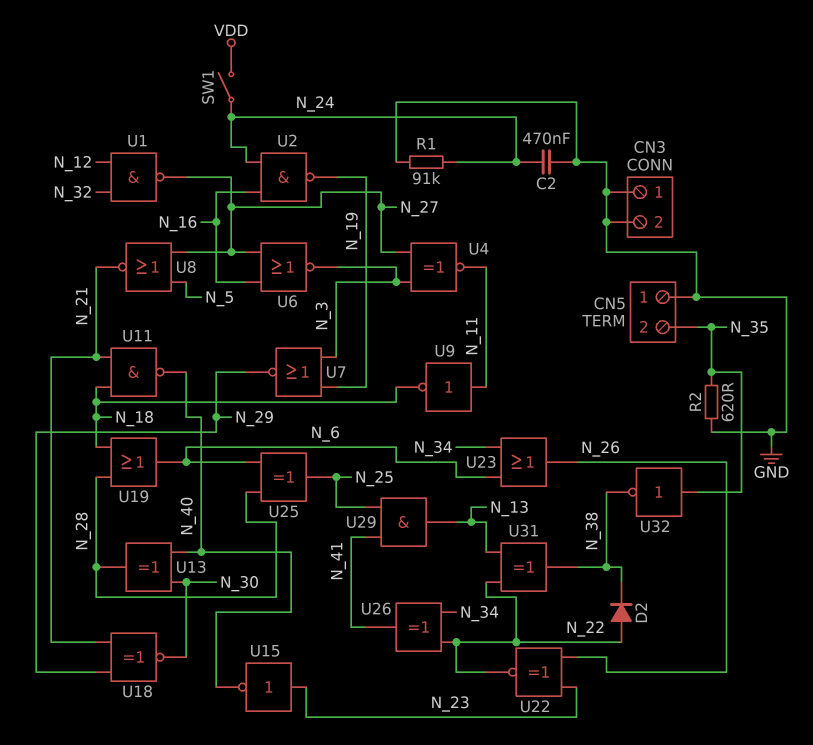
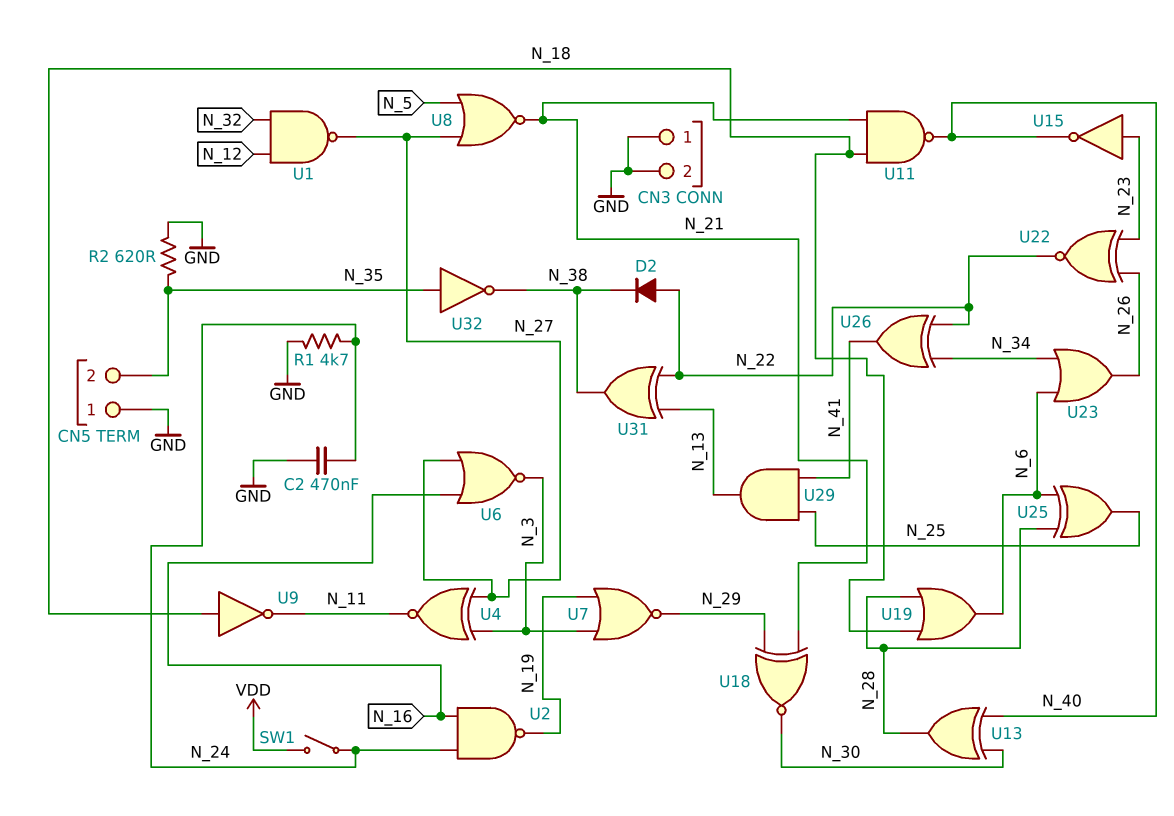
R1: 91k (GND, N_24) -> 4.7k (GND, N_24)
U9: NOT (in N_11, out N_18) -> NOT (in N_18, out N_11)

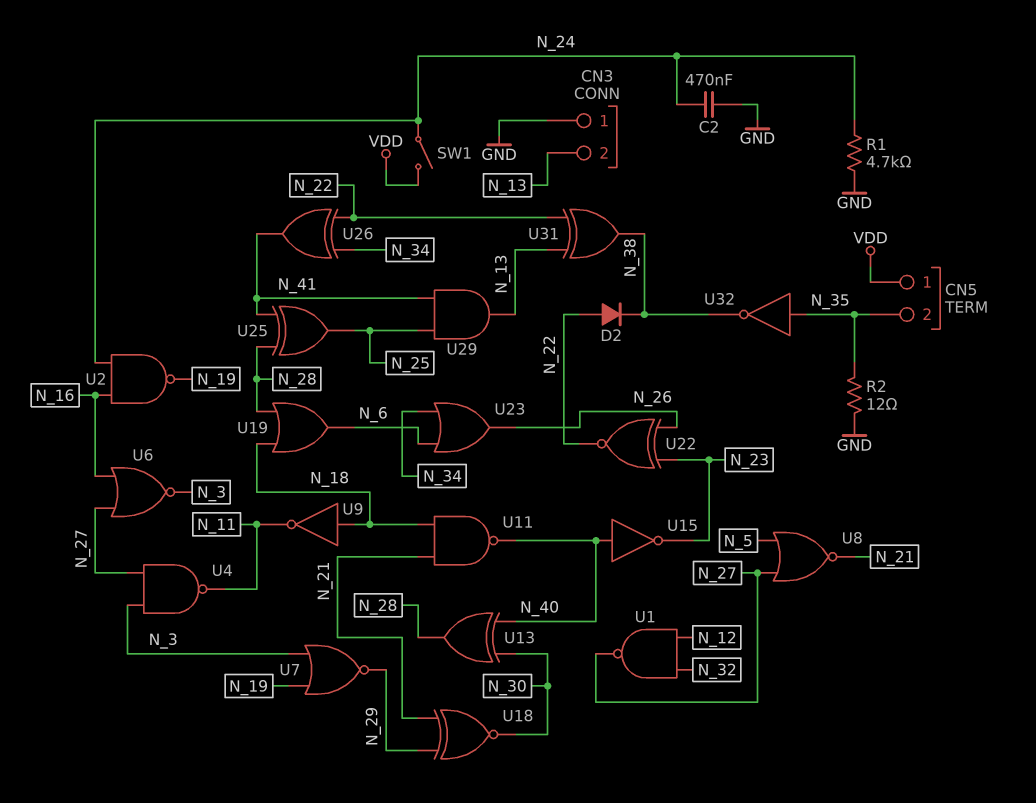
CN3 pin 2: GND -> N_13
CN5 pin 1: GND -> VDD
R2: 620 (GND, N_35) -> 12 (GND, N_35)
U4: XNOR (in N_3, in N_27, out N_11) -> NAND (in N_3, in N_27, out N_11)
U15: NOT (in N_23, out N_40) -> NOT (in N_40, out N_23)
U25: XOR (in N_6, in N_28, out N_25) -> XOR (in N_28, in N_41, out N_25)

